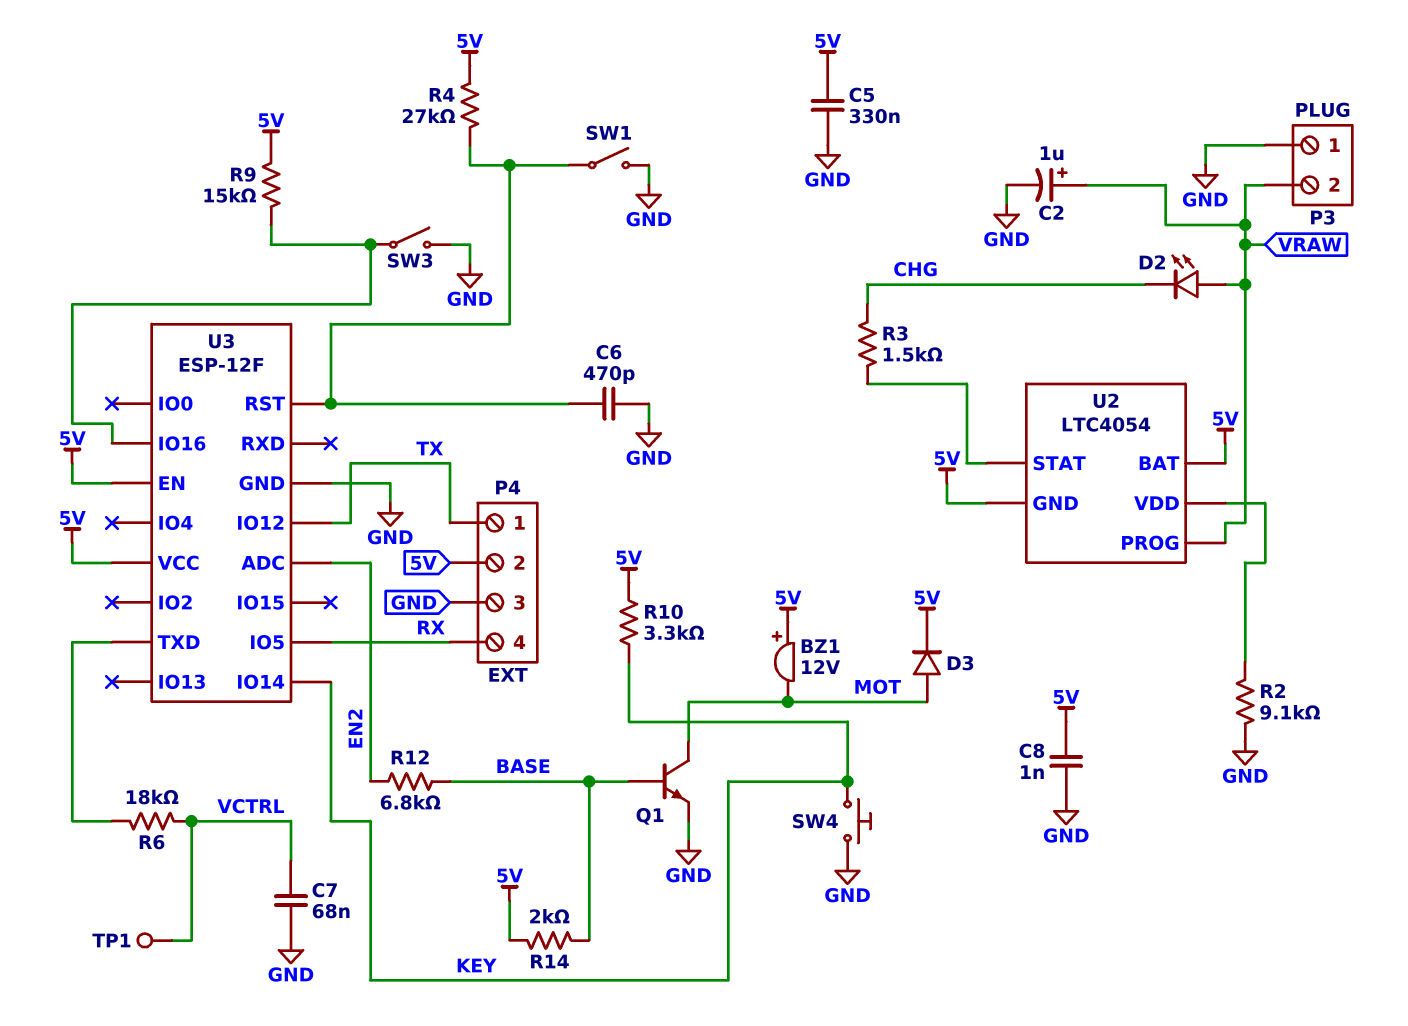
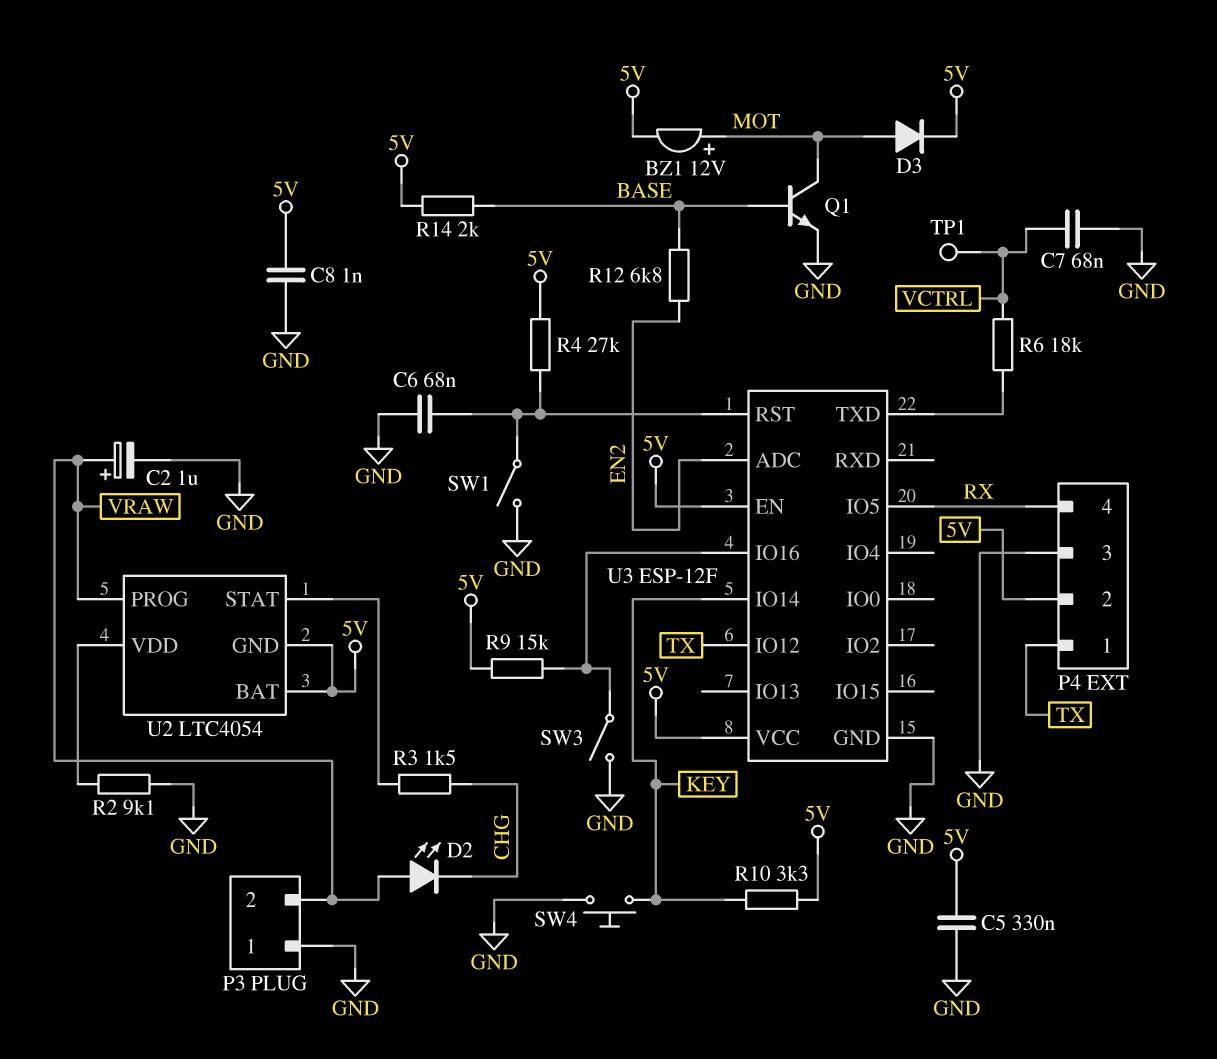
BZ1: buzzer 12V (plus 5V, minus MOT) -> buzzer 12V (plus MOT, minus 5V)
C6: 470pF (GND, U3/RST) -> 68nF (GND, U3/RST)

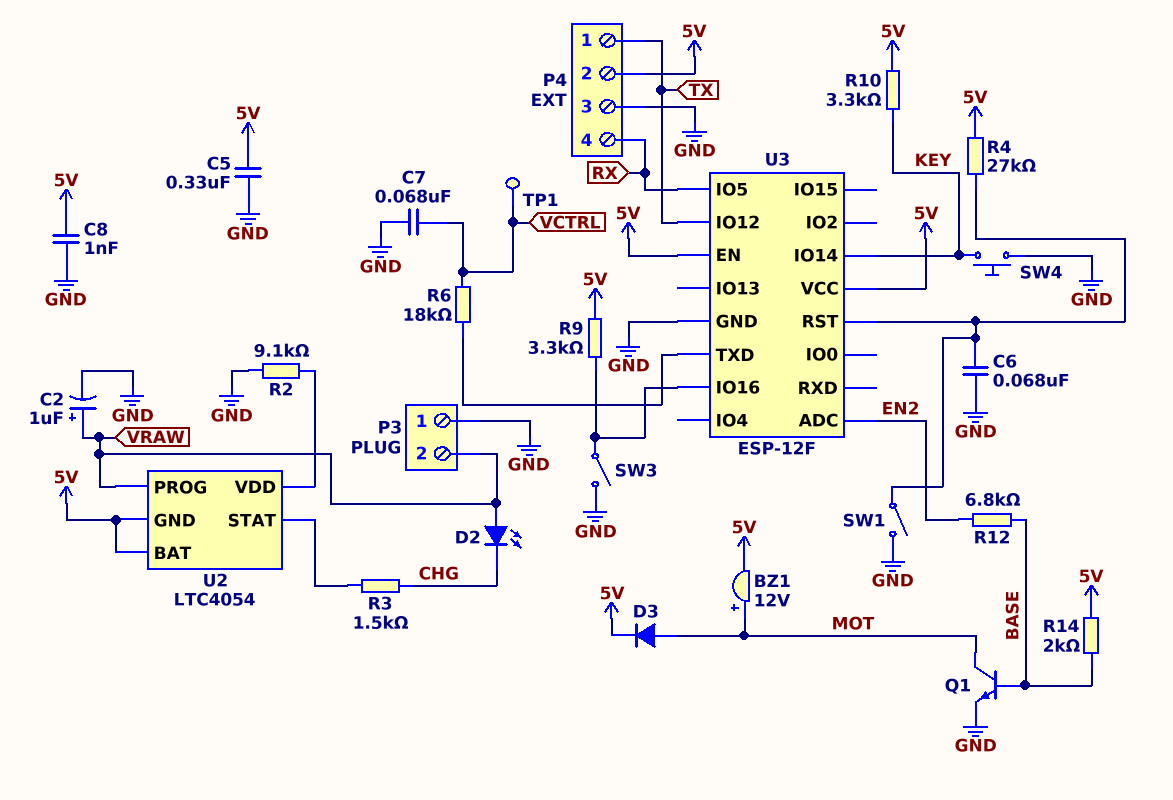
R9: 15k (5V, U3/IO16) -> 3.3k (5V, U3/IO16)

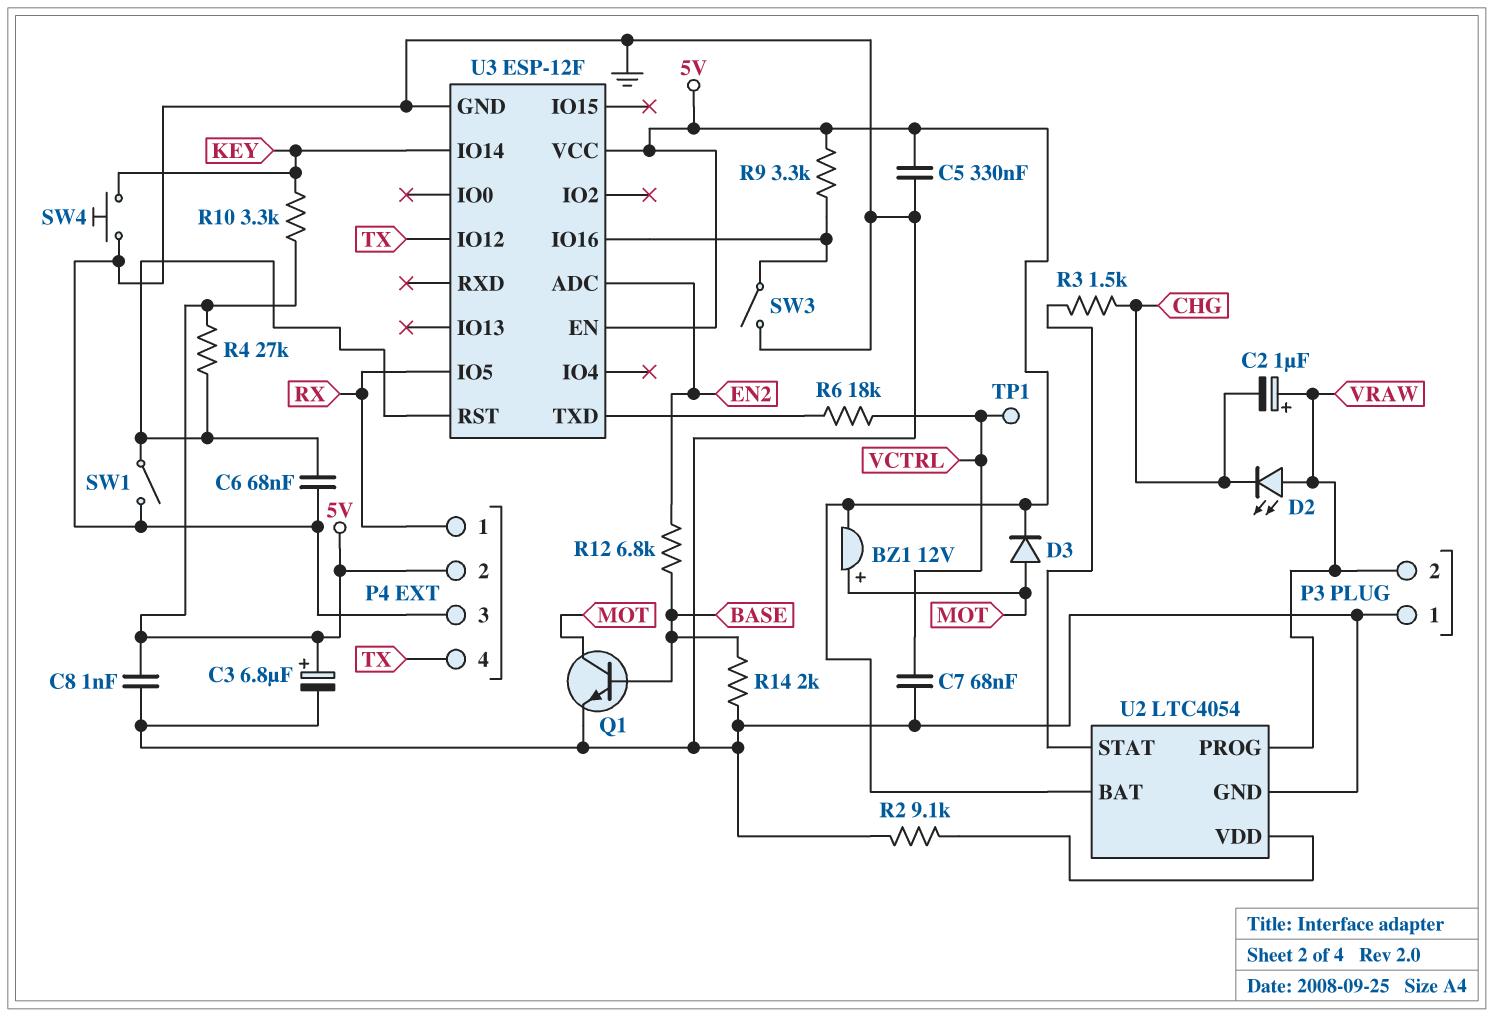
C2: 1uF (plus VRAW, minus GND) -> 1uF (plus VRAW, minus CHG)
C3: none -> 6.8uF (plus 5V, minus GND)
P4 pin 1: TX -> RX
P4 pin 4: RX -> TX
R14: 2k (5V, BASE) -> 2k (BASE, GND)
U2 pin GND: 5V -> GND

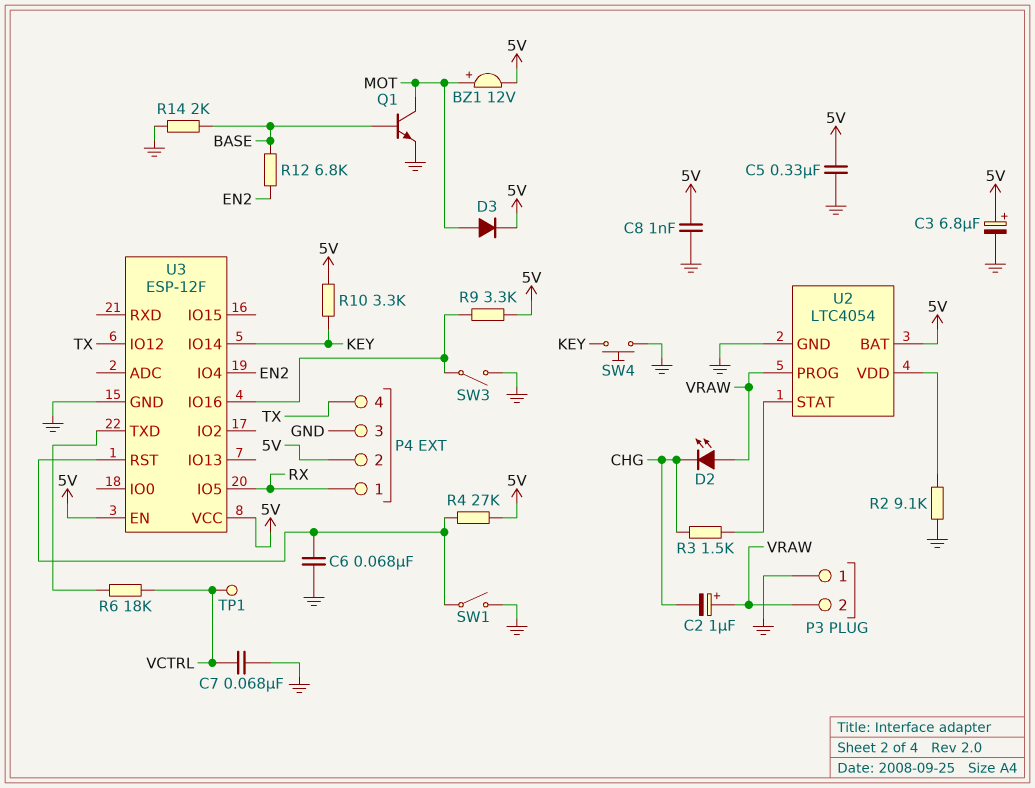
U3 pin ADC: EN2 -> none
U3 pin IO4: none -> EN2

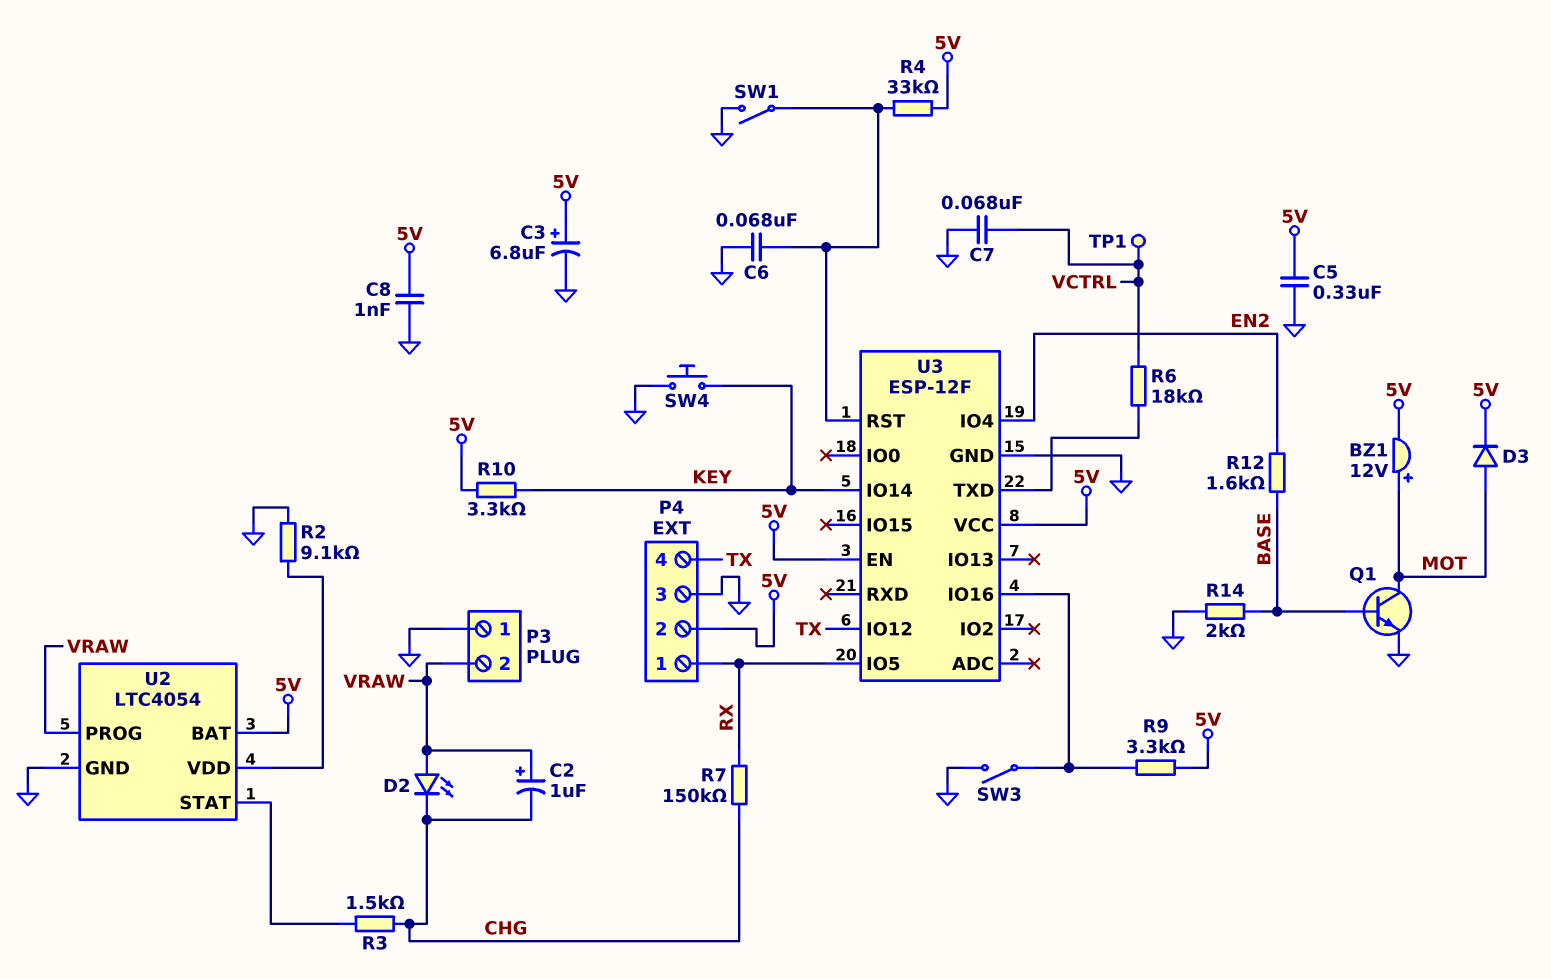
R4: 27k (5V, U3/RST) -> 33k (5V, U3/RST)
R7: none -> 150k (CHG, RX)
R12: 6.8k (BASE, EN2) -> 1.6k (BASE, EN2)

